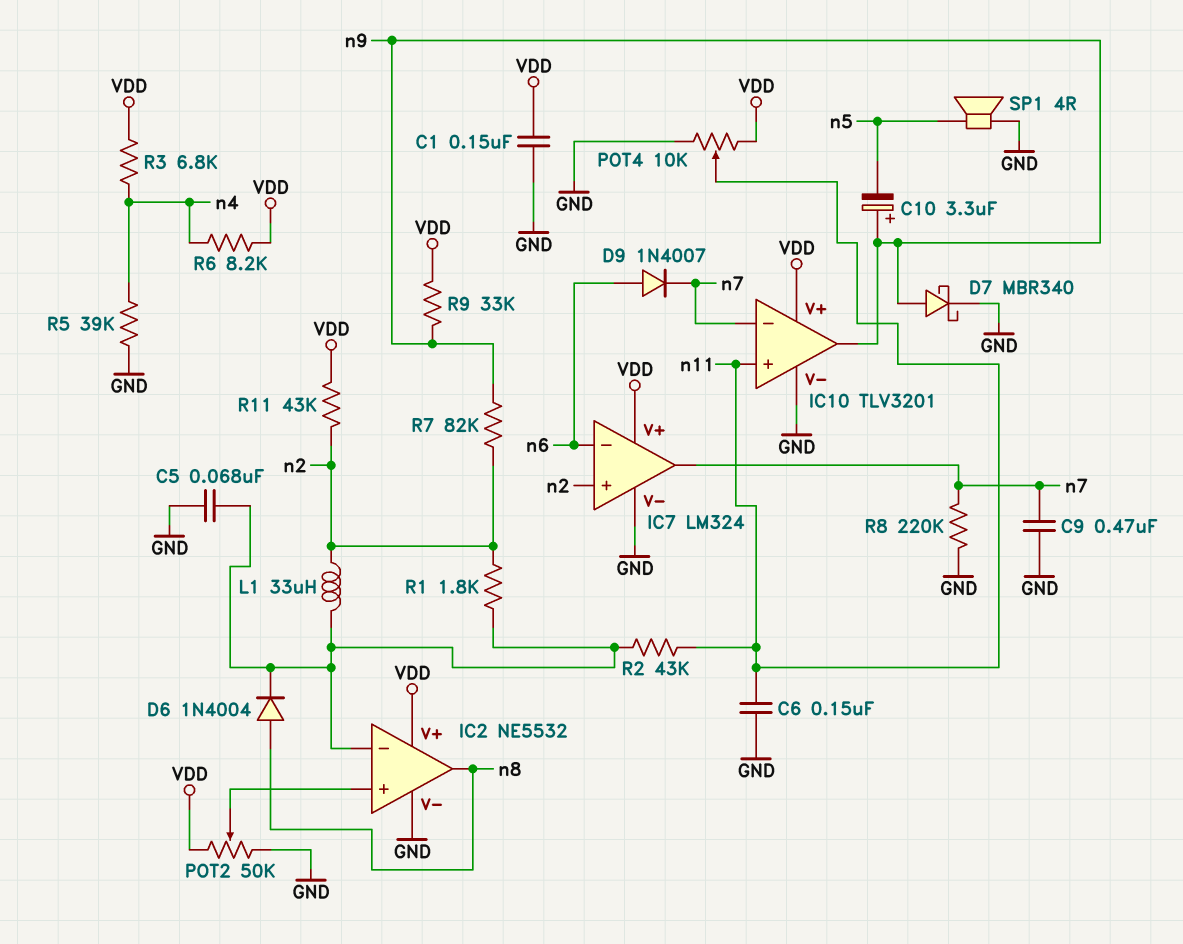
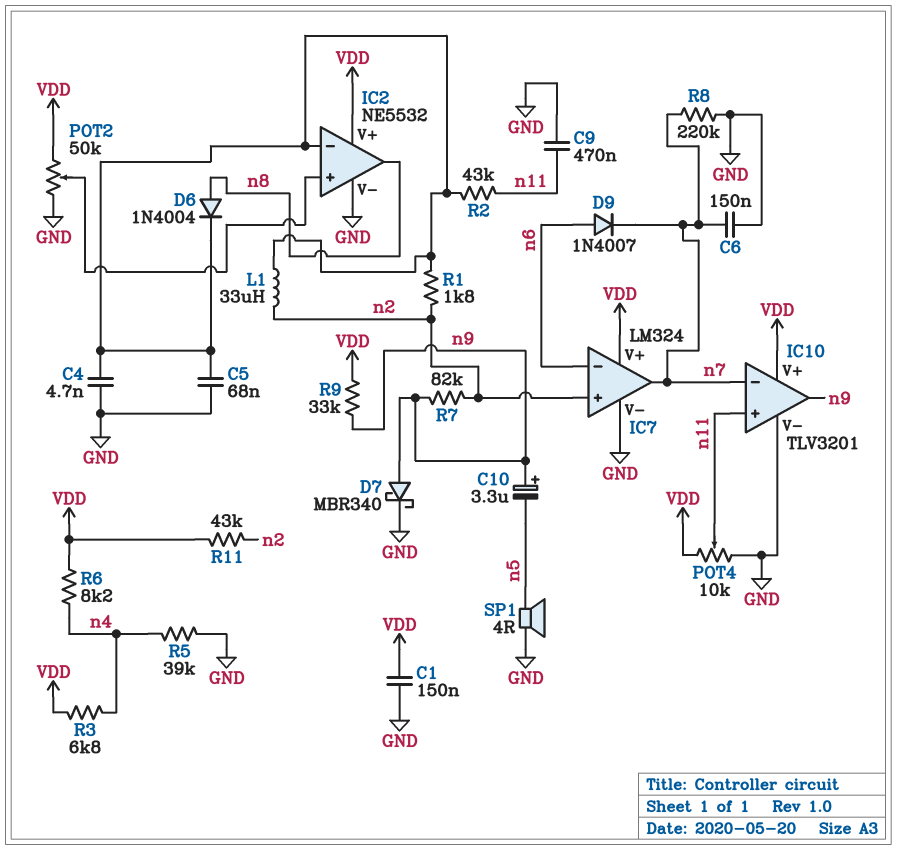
C4: none -> 4.7nF (GND, IC2/in-)
C6: 150nF (GND, n11) -> 150nF (GND, n7)
C9: 470nF (GND, n7) -> 470nF (GND, n11)

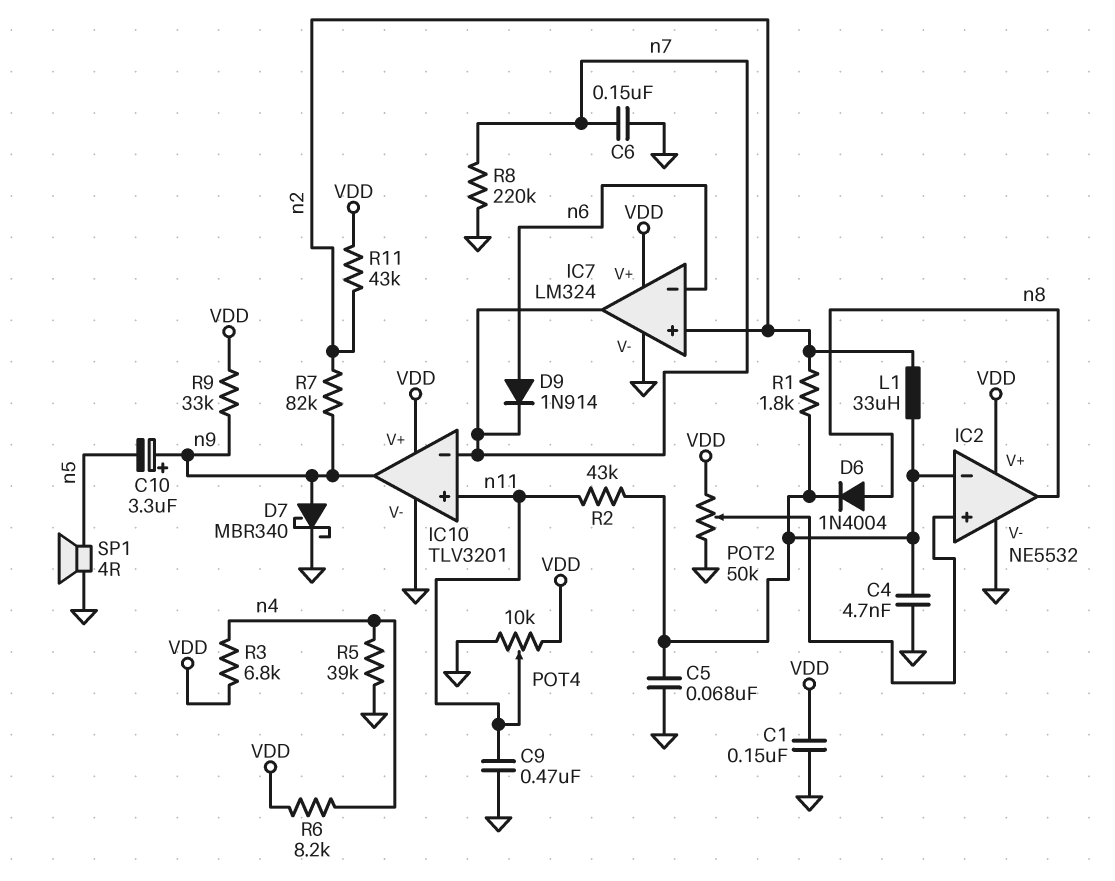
D9: diode 1N4007 (A n6, K n7) -> diode 1N914 (A n6, K n7)

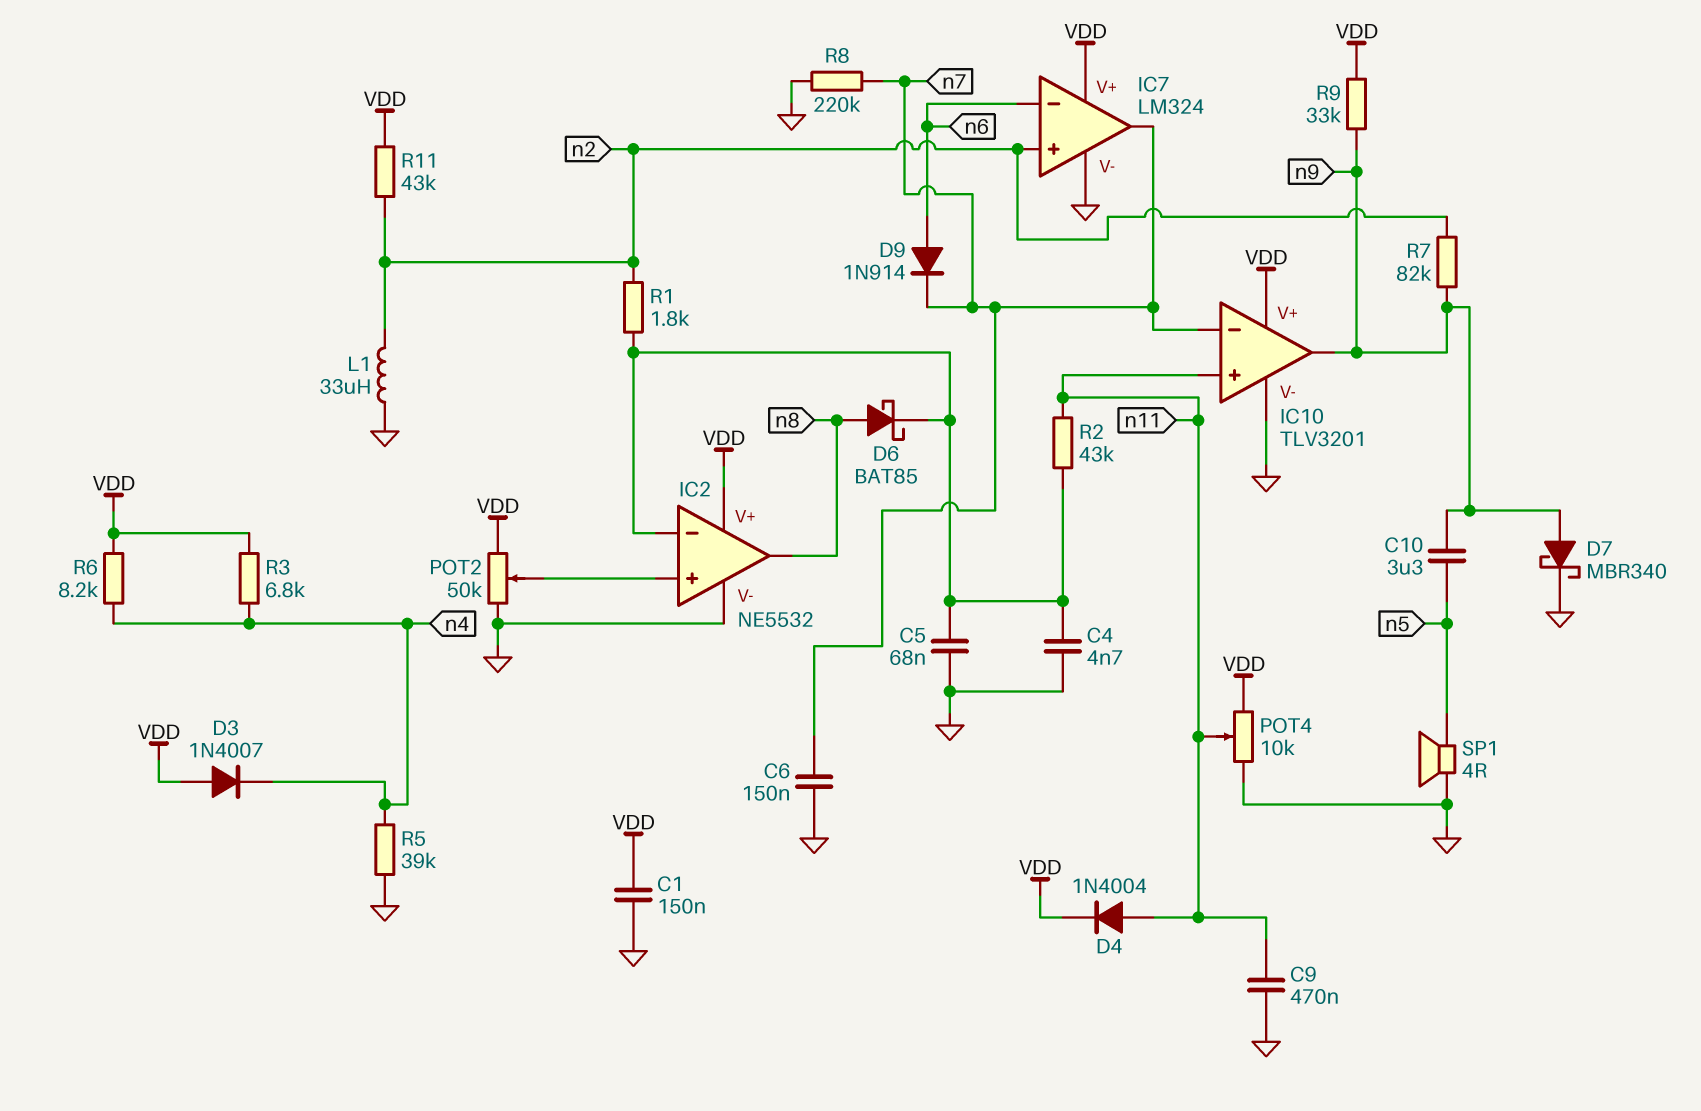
C10: 3.3uF (plus n9, minus n5) -> 3.3uF (n5, n9)
D3: none -> diode 1N4007 (A VDD, K n4)
D4: none -> diode 1N4004 (A n11, K VDD)
D6: diode 1N4004 (A n8, K IC2/in-) -> schottky BAT85 (A n8, K IC2/in-)
L1: 33uH (IC2/in-, n2) -> 33uH (GND, n2)

